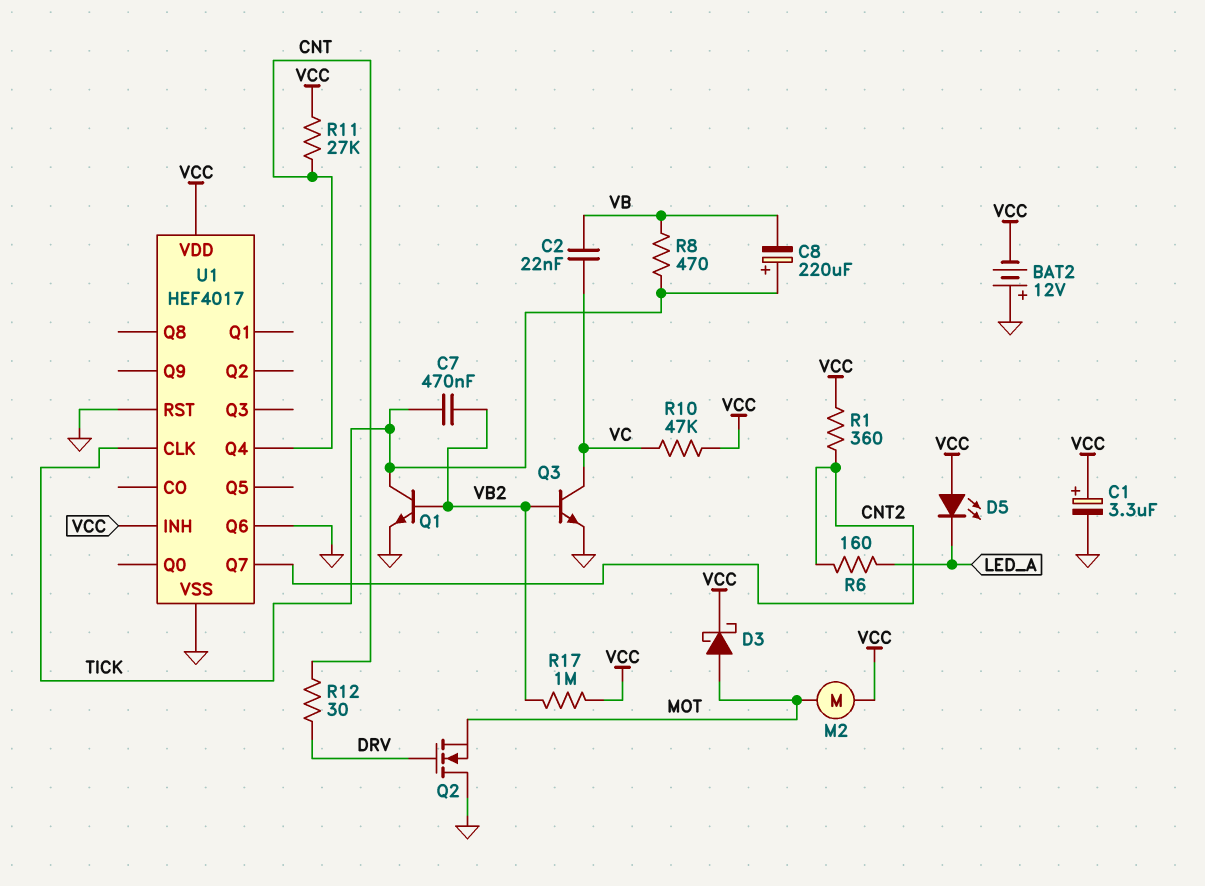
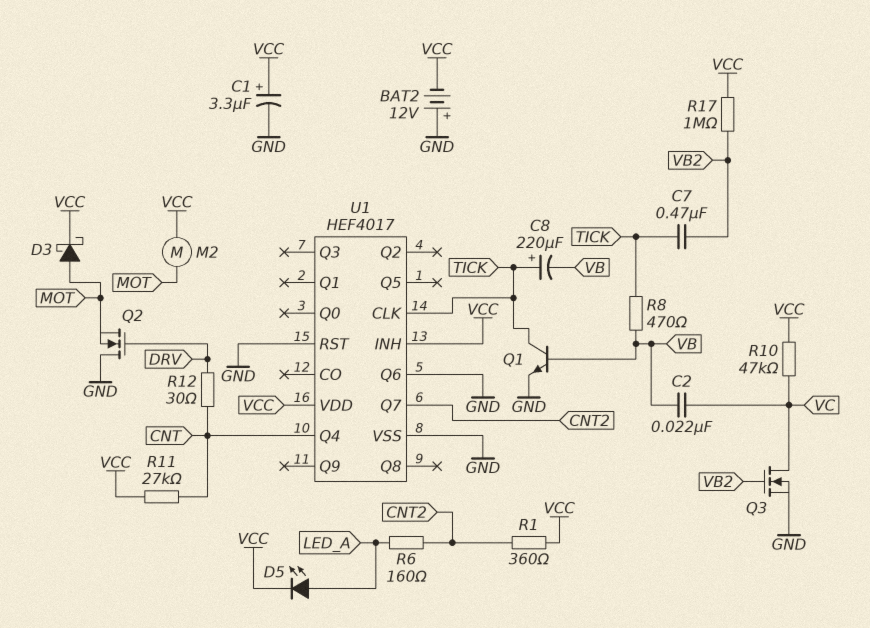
D5: LED (A VCC, K LED_A) -> LED (A LED_A, K VCC)
Q1: NPN (B VB2, C TICK, E GND) -> NPN (B VB, C TICK, E GND)
Q3: NPN (B VB2, C VC, E GND) -> NMOS (G VB2, D VC, S GND)

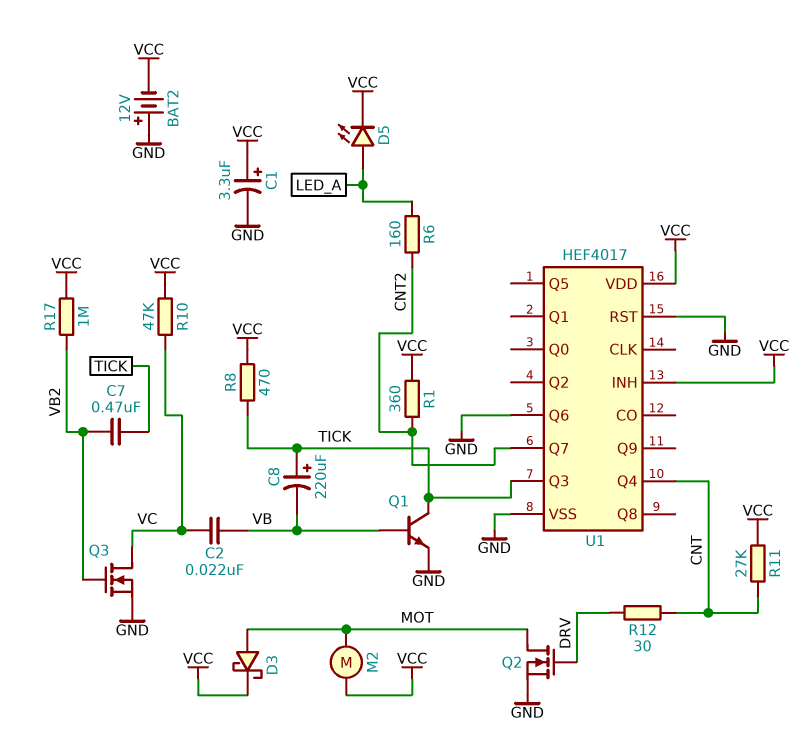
Q2: NMOS (G DRV, D GND, S MOT) -> NMOS (G DRV, D MOT, S GND)
R8: 470 (TICK, VB) -> 470 (TICK, VCC)
U1 pin CLK: TICK -> none
U1 pin Q3: none -> TICK

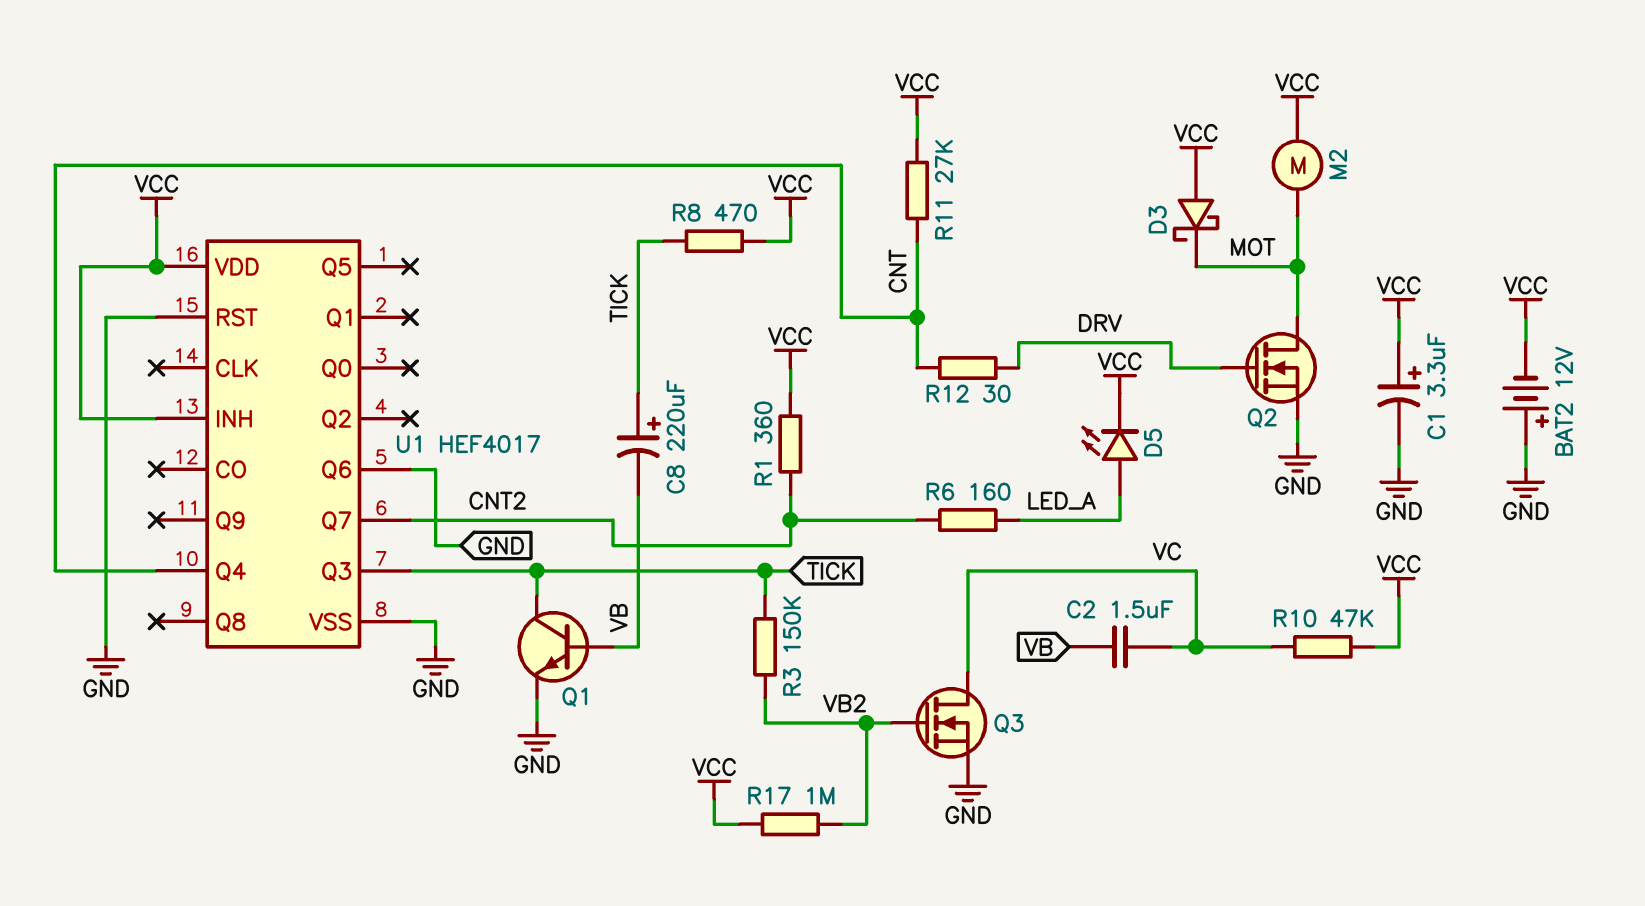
C2: 22nF (VB, VC) -> 1.5uF (VB, VC)
C7: 470nF (TICK, VB2) -> none
D3: schottky (A MOT, K VCC) -> schottky (A VCC, K MOT)
R3: none -> 150k (TICK, VB2)

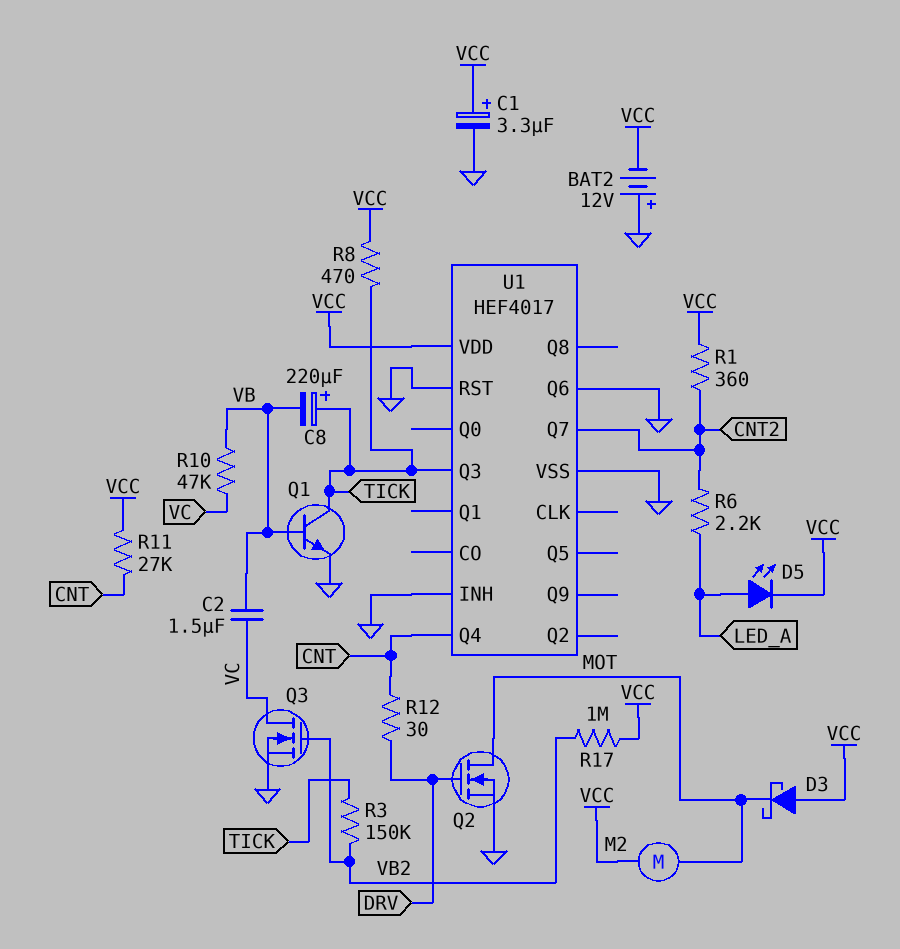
R6: 160 (CNT2, LED_A) -> 2.2k (CNT2, LED_A)
R10: 47k (VC, VCC) -> 47k (VB, VC)
U1 pin INH: VCC -> GND

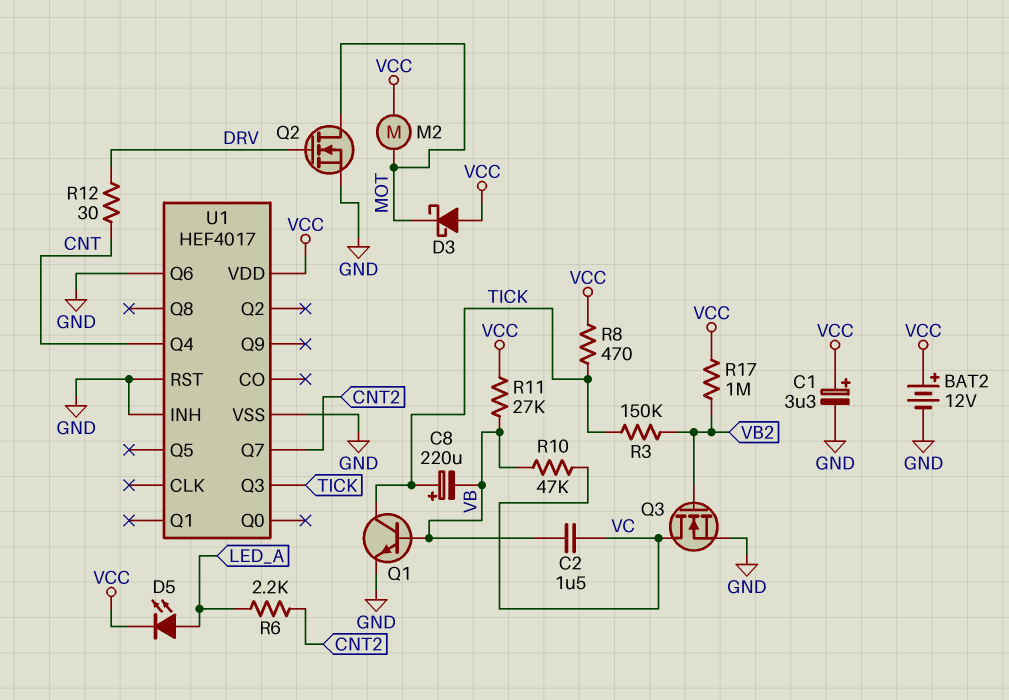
BAT2: 12V (plus GND, minus VCC) -> 12V (plus VCC, minus GND)
R1: 360 (CNT2, VCC) -> none
R11: 27k (CNT, VCC) -> 27k (VB, VCC)

